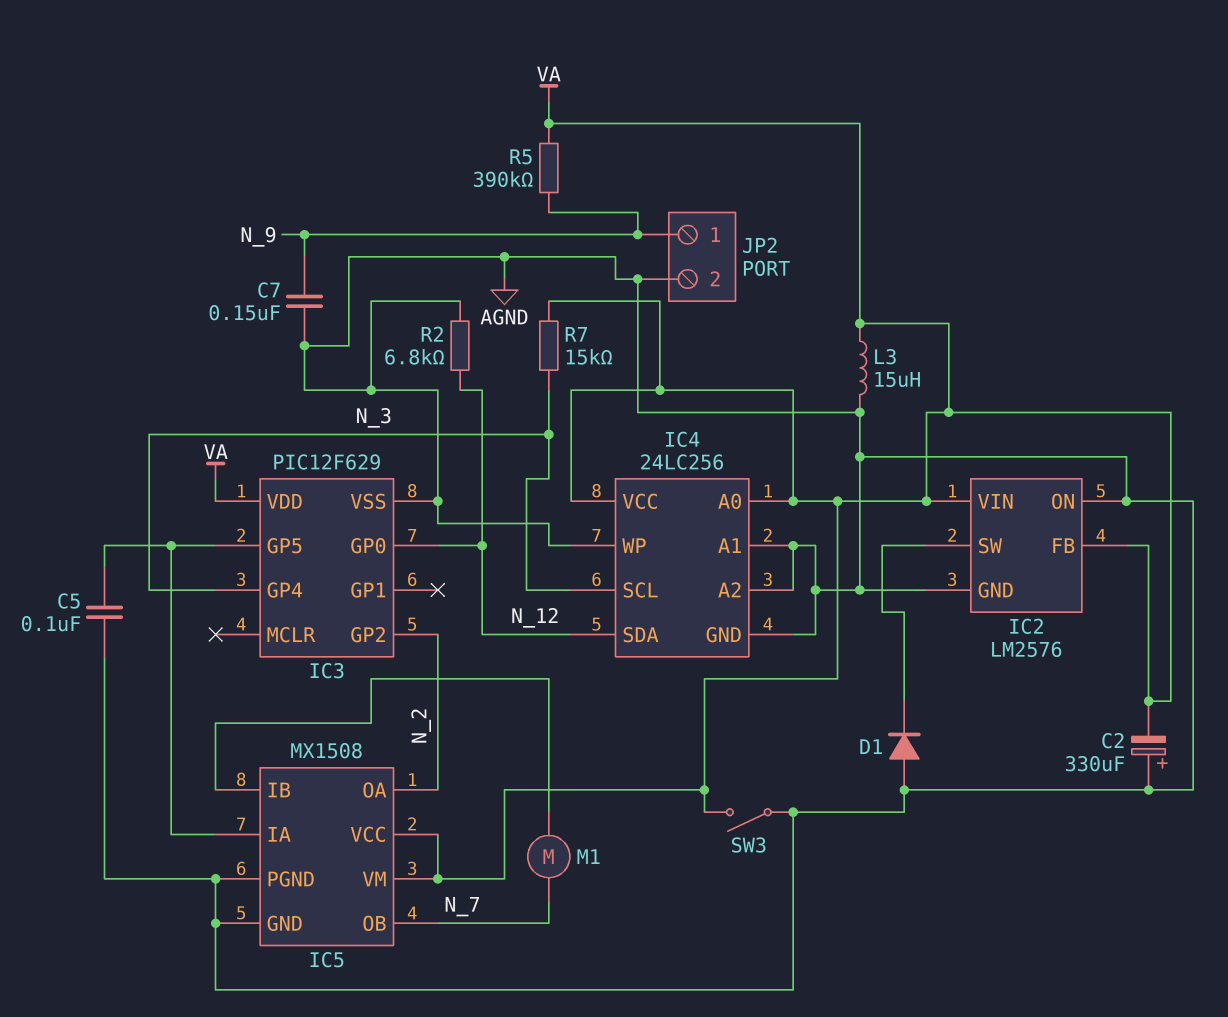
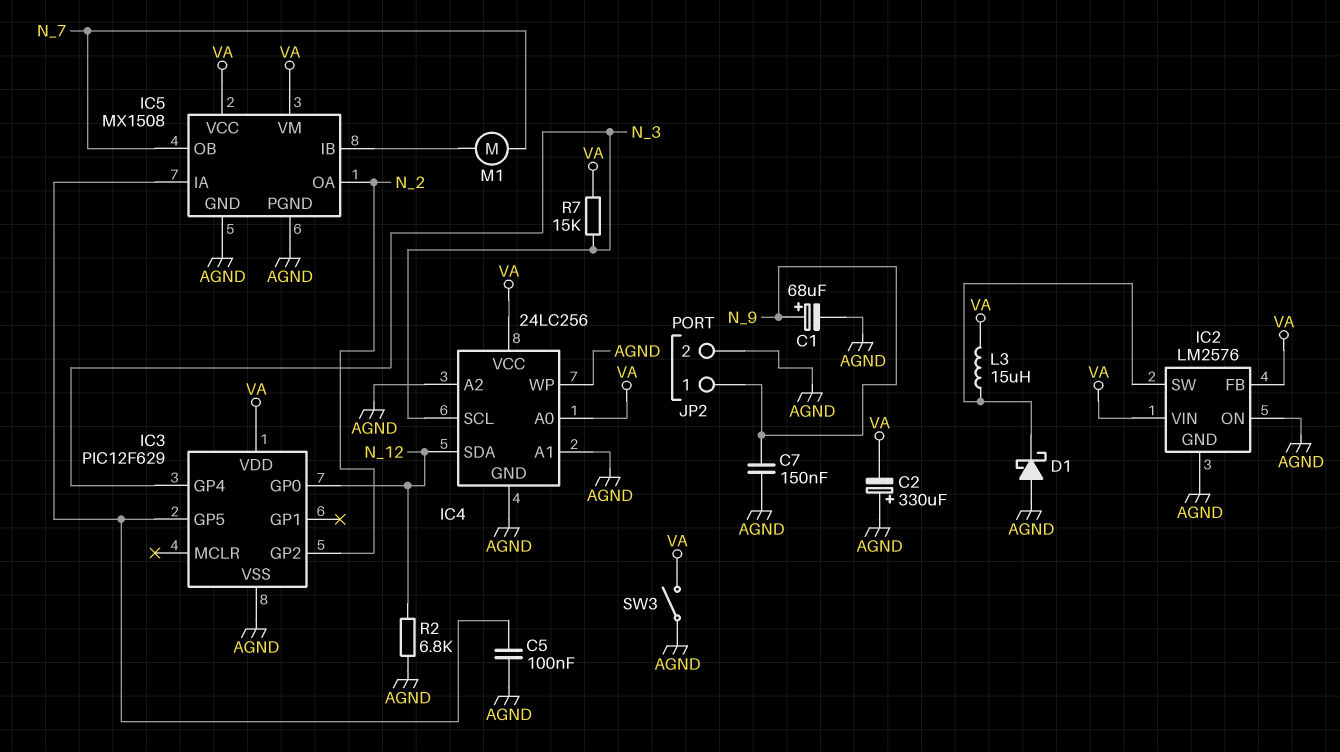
C1: none -> 68uF (plus N_9, minus AGND)
D1: diode (A AGND, K IC2/SW) -> schottky (A AGND, K IC2/SW)
L3: 15uH (AGND, VA) -> 15uH (IC2/SW, VA)
R5: 390k (N_9, VA) -> none

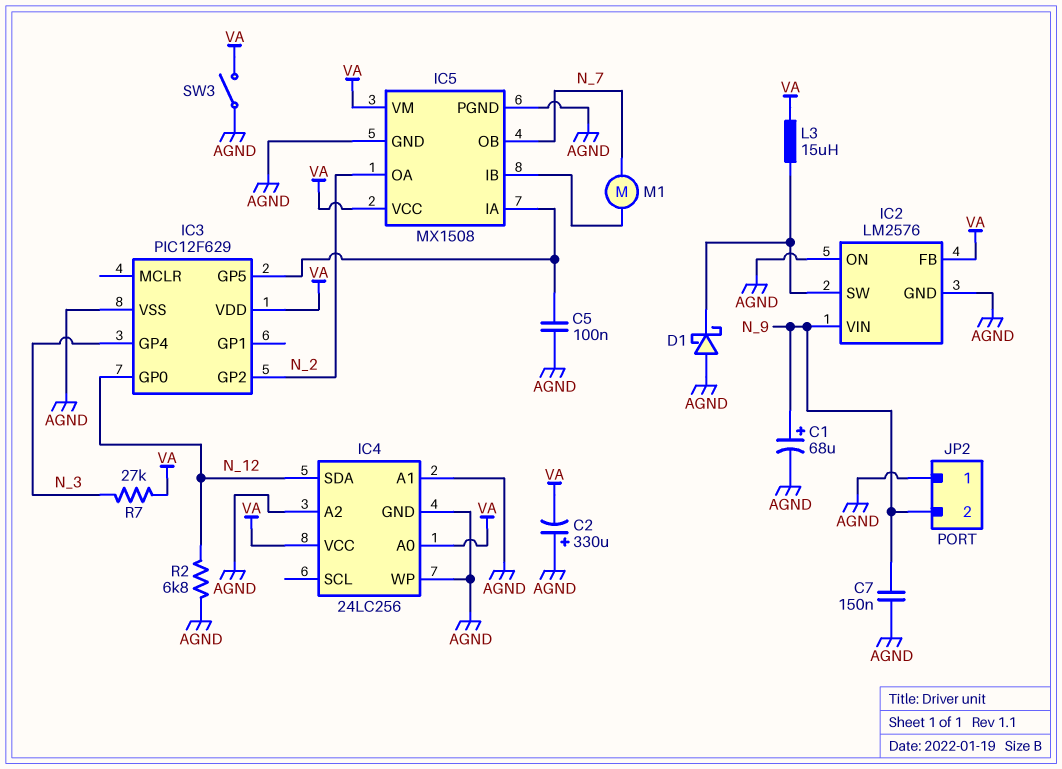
IC2 pin VIN: VA -> N_9
IC4 pin SCL: N_3 -> none
JP2 pin 1: N_9 -> AGND
JP2 pin 2: AGND -> N_9
R7: 15k (N_3, VA) -> 27k (N_3, VA)

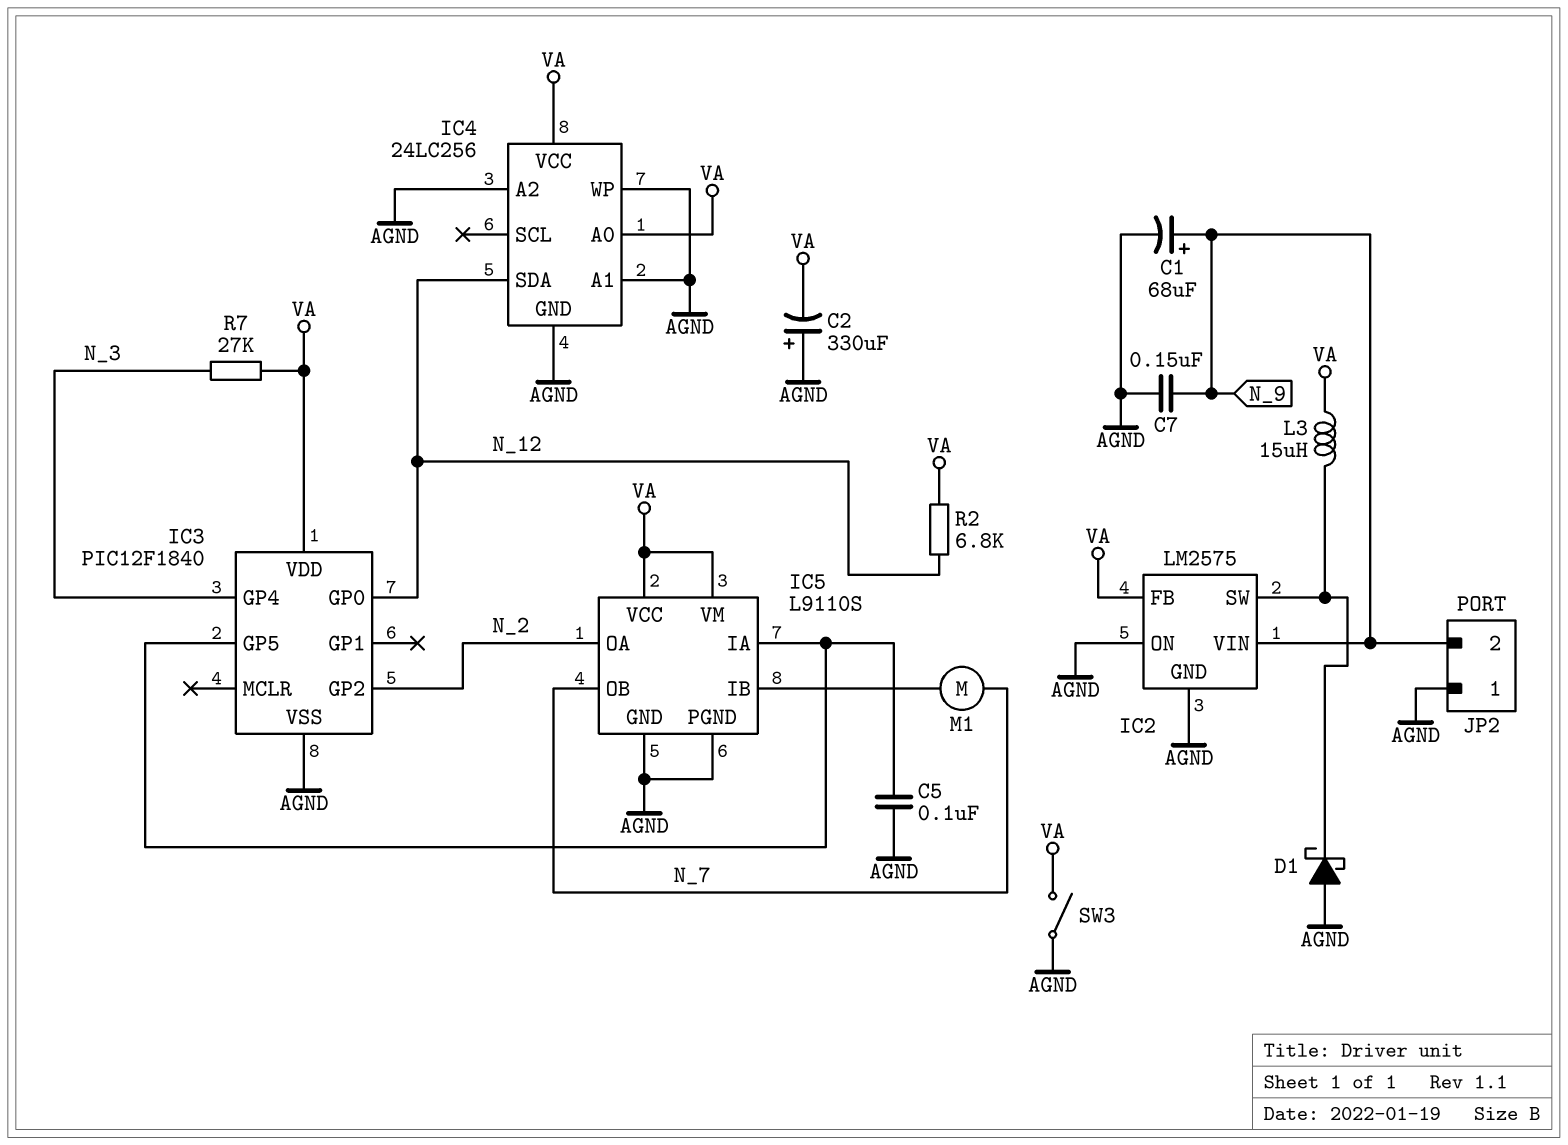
IC2: LM2576 -> LM2575
IC3: PIC12F629 -> PIC12F1840
IC5: MX1508 -> L9110S
R2: 6.8k (AGND, N_12) -> 6.8k (N_12, VA)

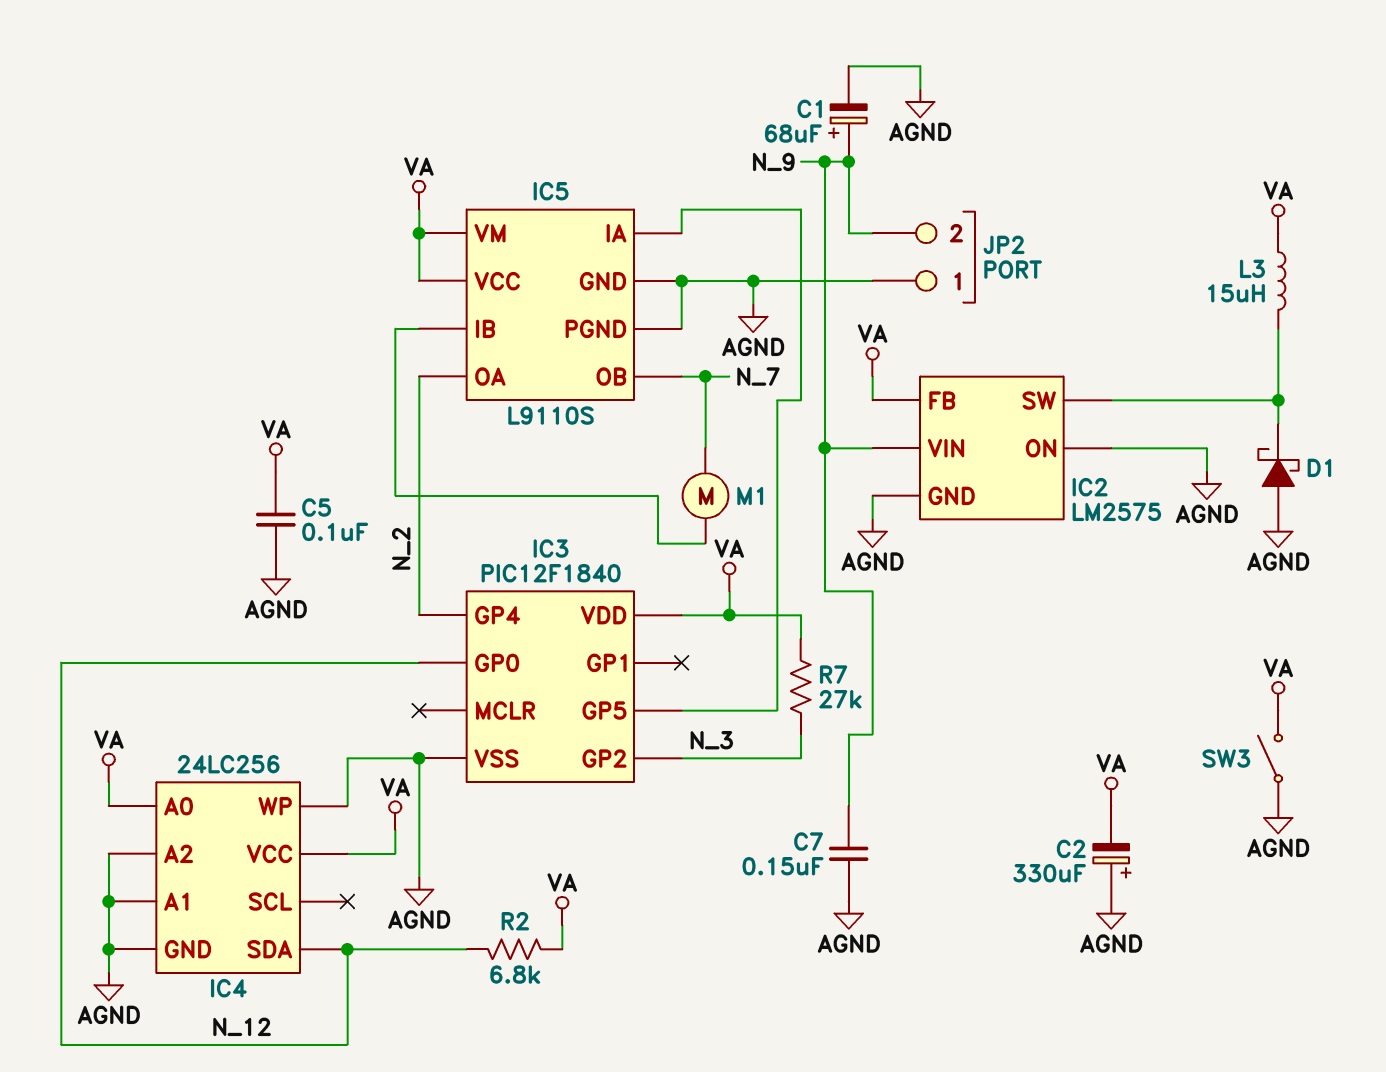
C5: 100nF (AGND, IC3/GP5) -> 100nF (AGND, VA)
IC3 pin GP2: N_2 -> N_3
IC3 pin GP4: N_3 -> N_2

